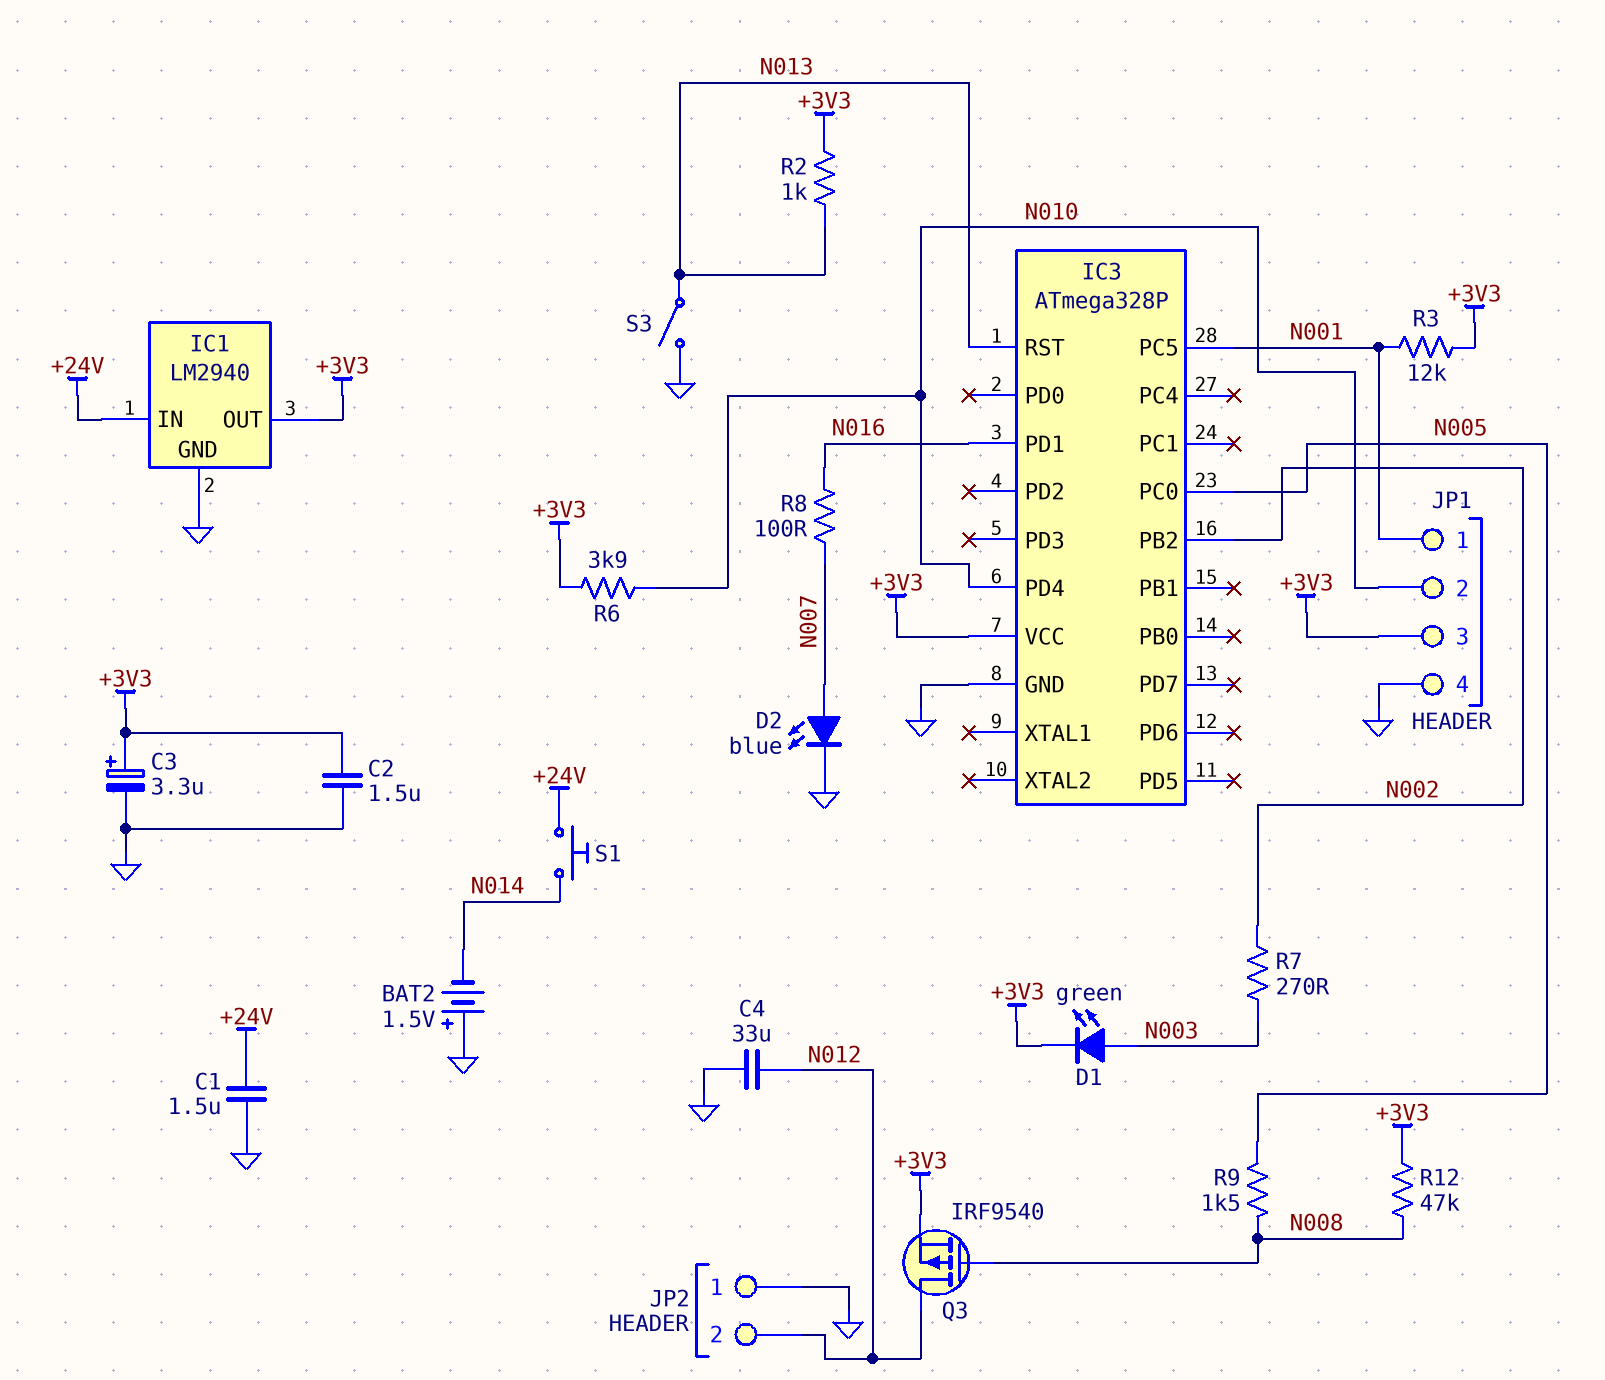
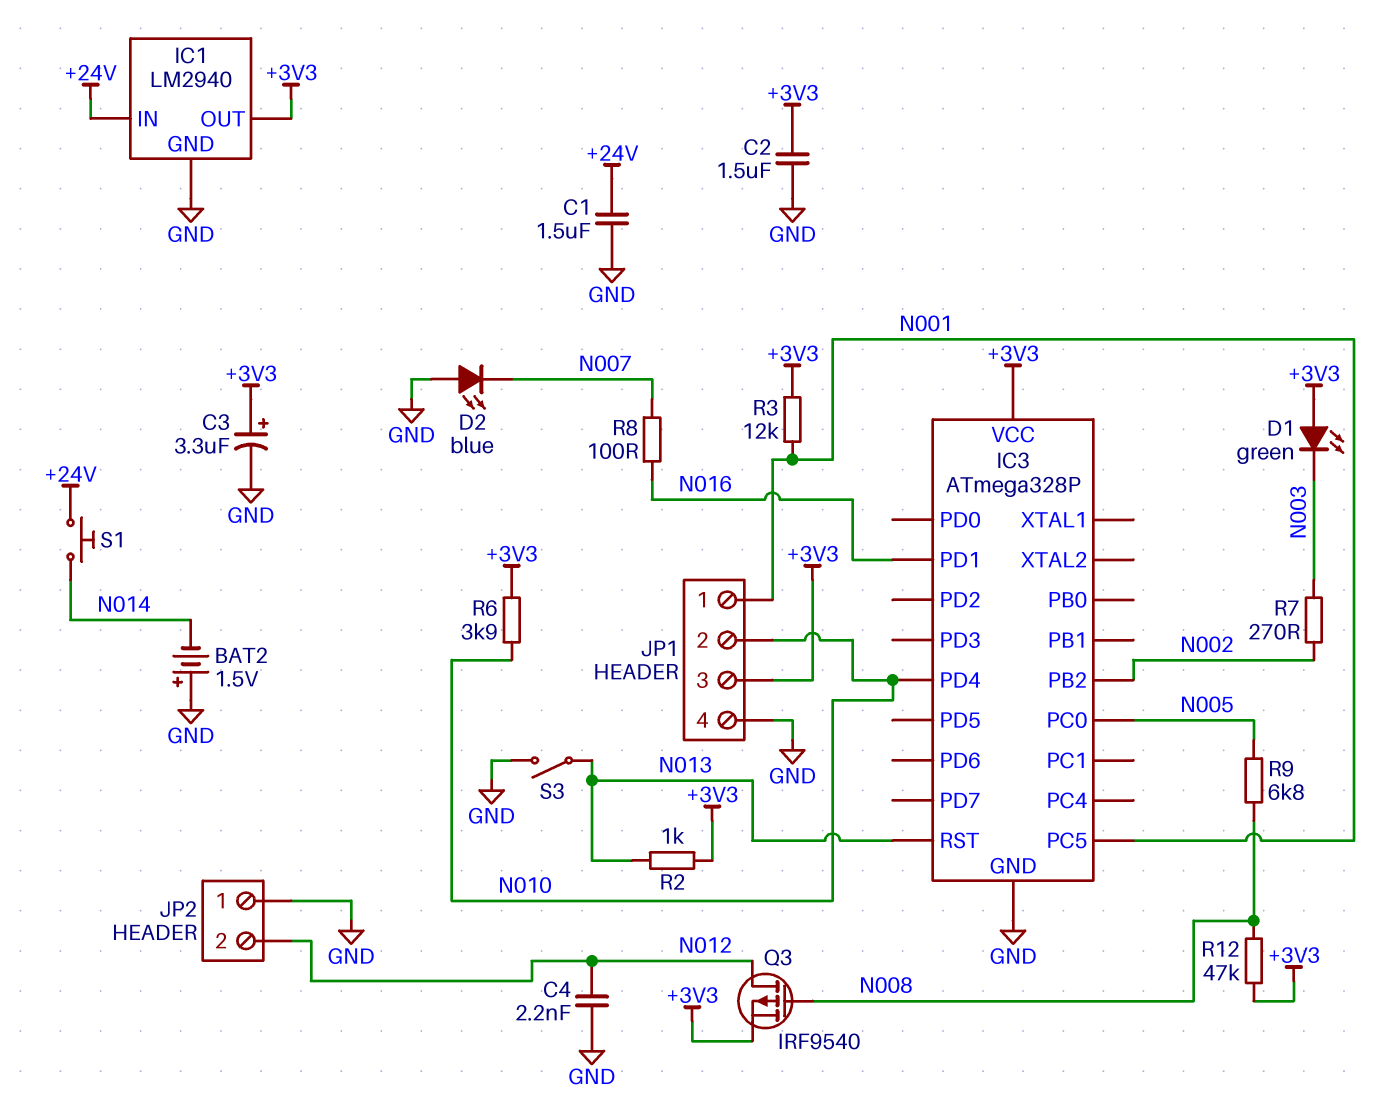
C4: 33uF (GND, N012) -> 2.2nF (GND, N012)
D1: LED green (A N003, K +3V3) -> LED green (A +3V3, K N003)
D2: LED blue (A N007, K GND) -> LED blue (A GND, K N007)
R9: 1.5k (N005, N008) -> 6.8k (N005, N008)

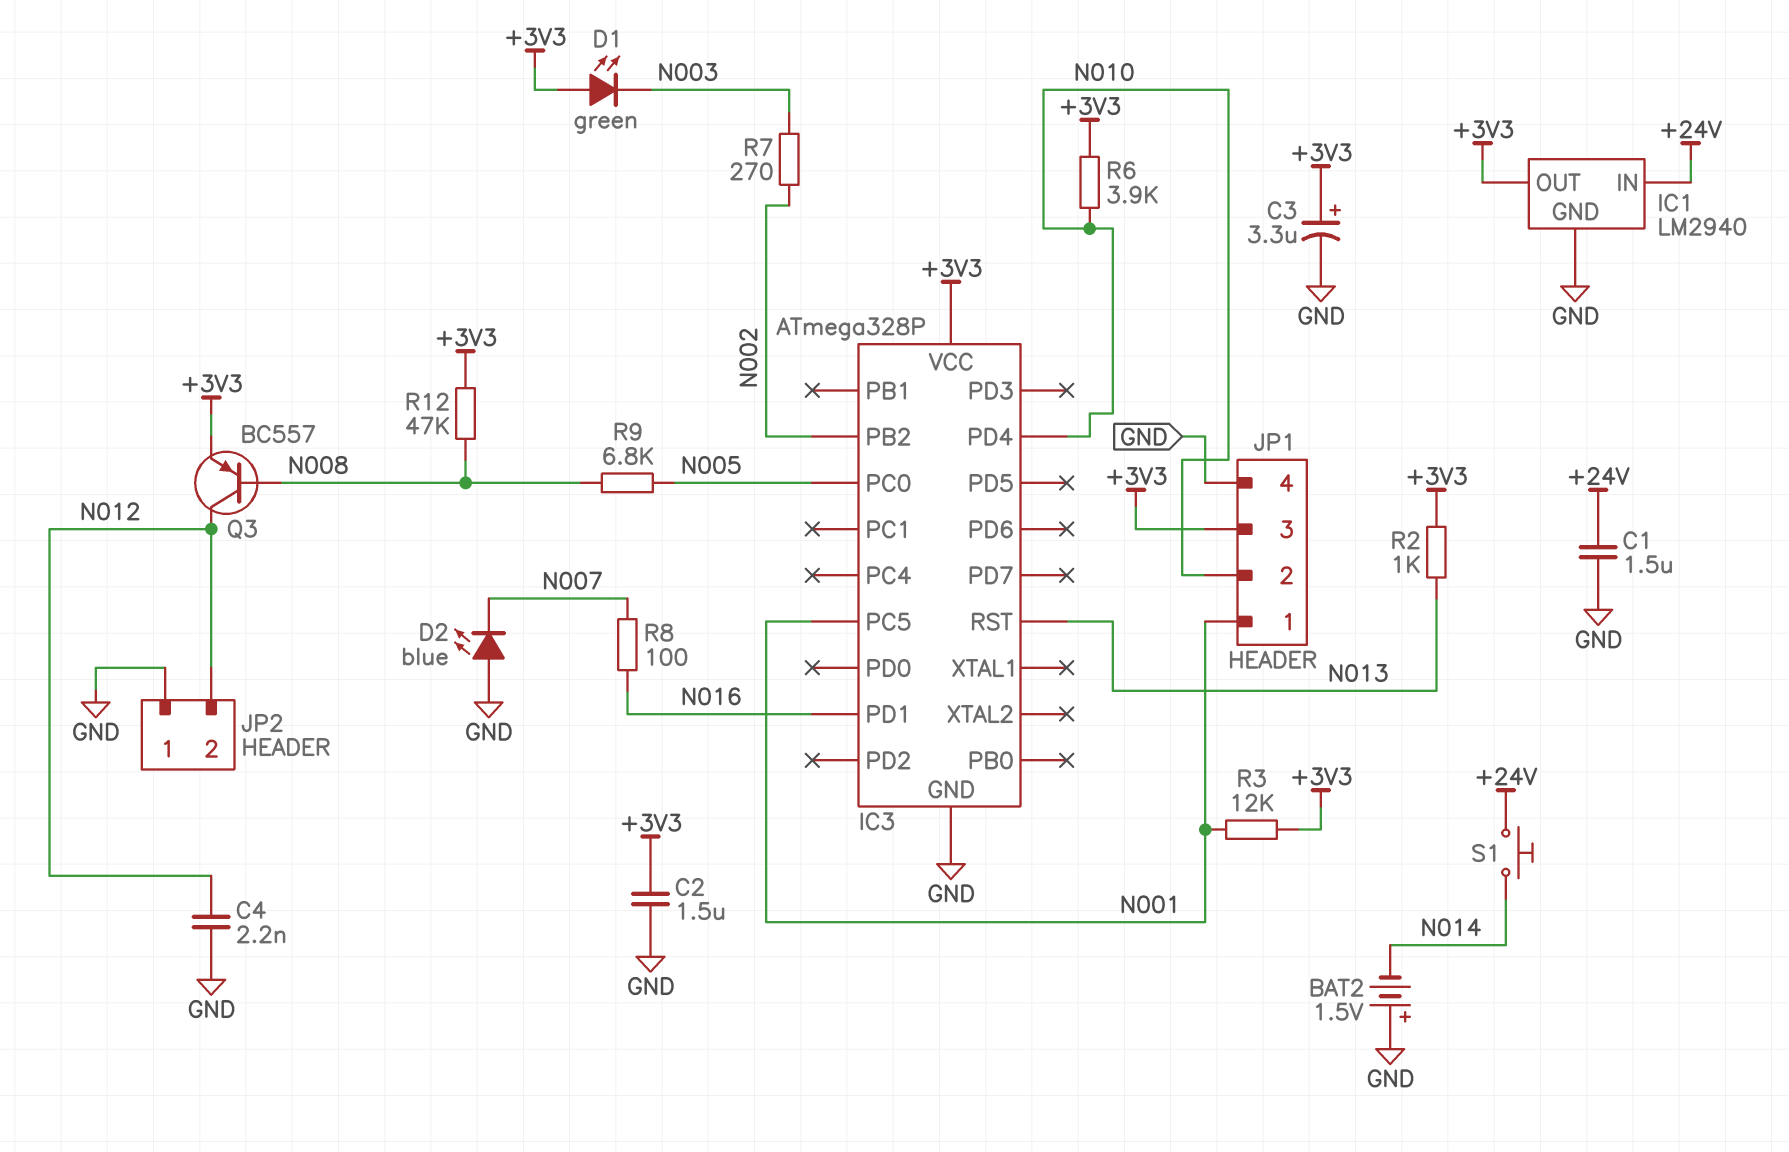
Q3: PMOS IRF9540 (G N008, D N012, S +3V3) -> PNP BC557 (B N008, C N012, E +3V3)
S3: switch (GND, N013) -> none

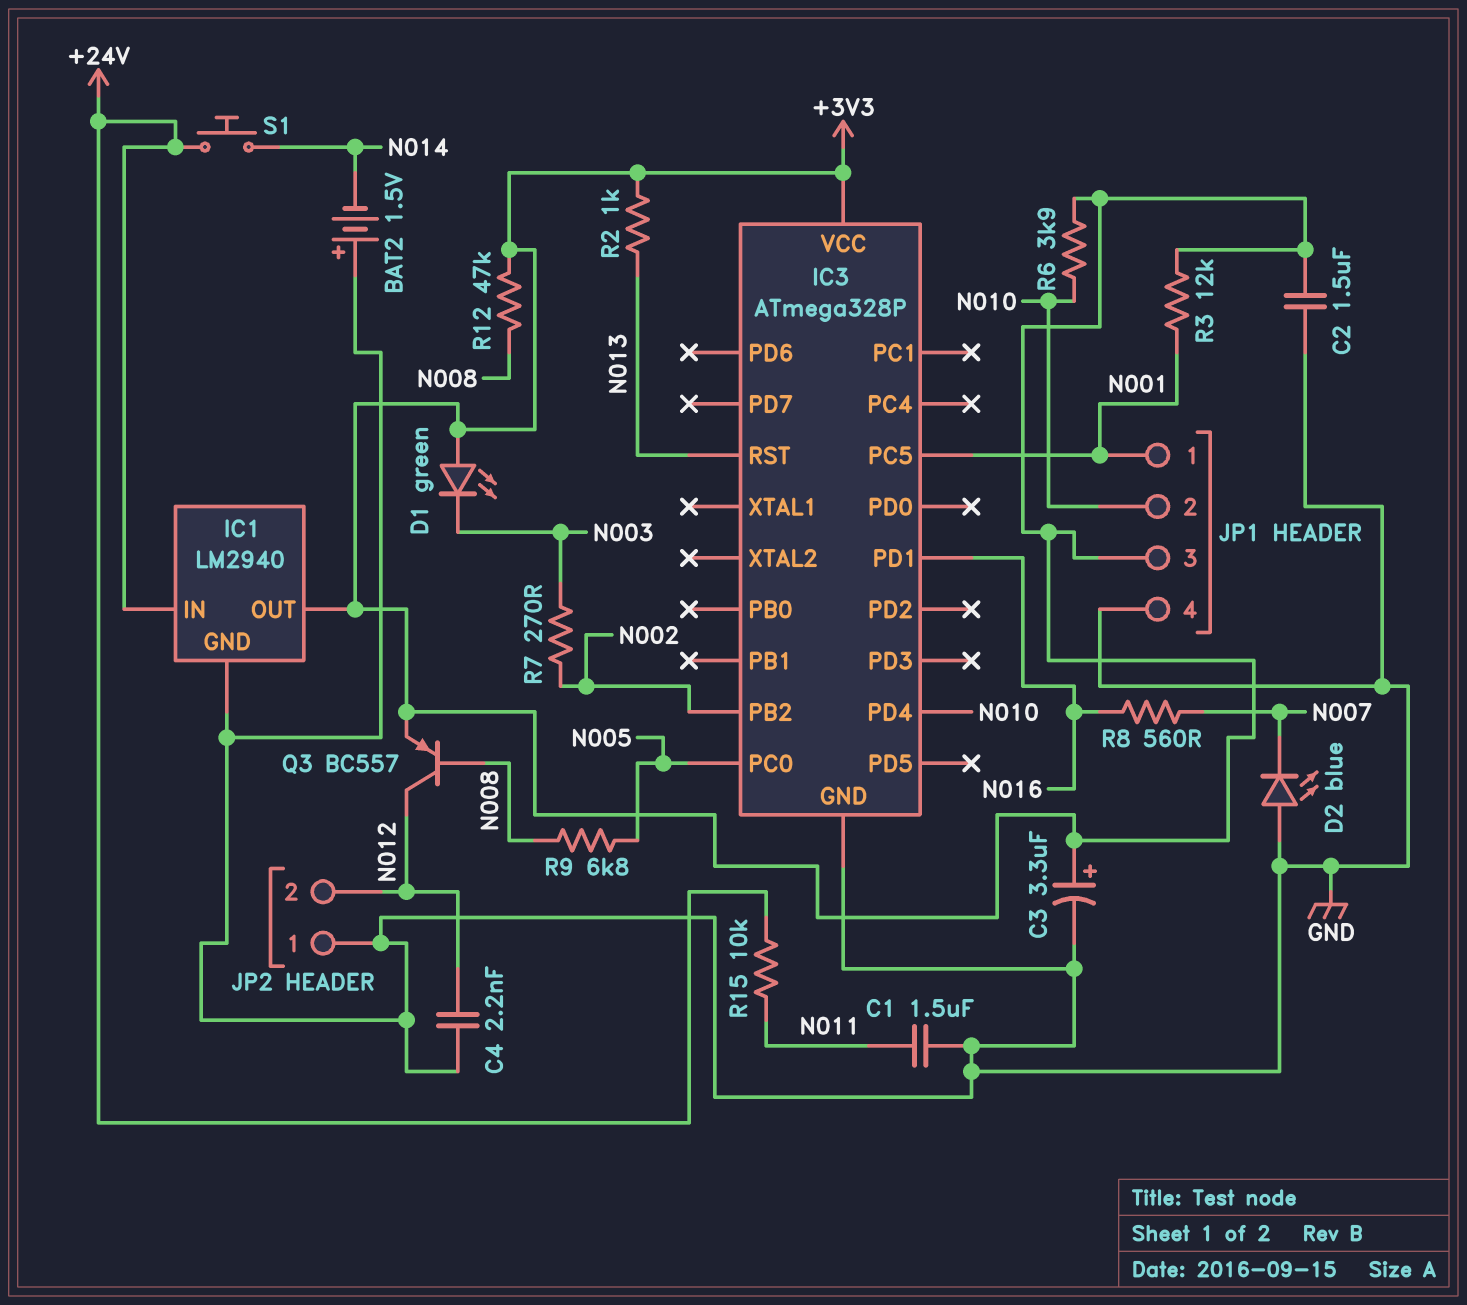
C1: 1.5uF (+24V, GND) -> 1.5uF (GND, N011)
R8: 100 (N007, N016) -> 560 (N007, N016)
R15: none -> 10k (+24V, N011)

